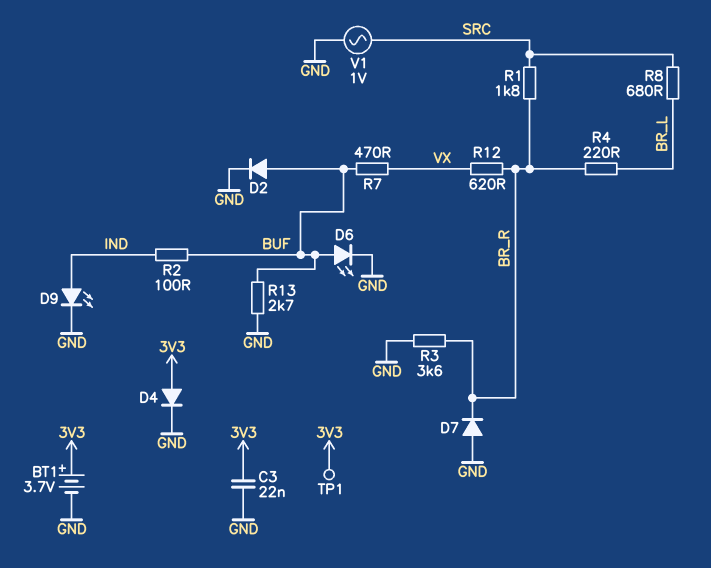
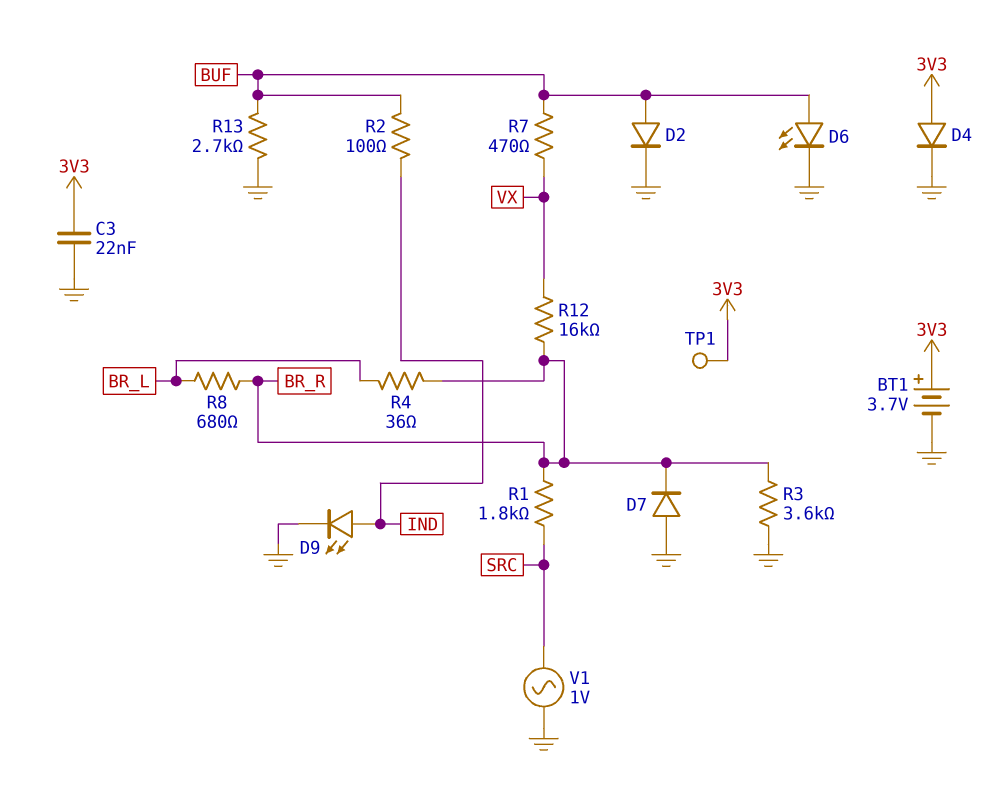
R4: 220 (BR_L, BR_R) -> 36 (BR_L, BR_R)
R8: 680 (BR_L, SRC) -> 680 (BR_L, BR_R)
R12: 620 (BR_R, VX) -> 16k (BR_R, VX)

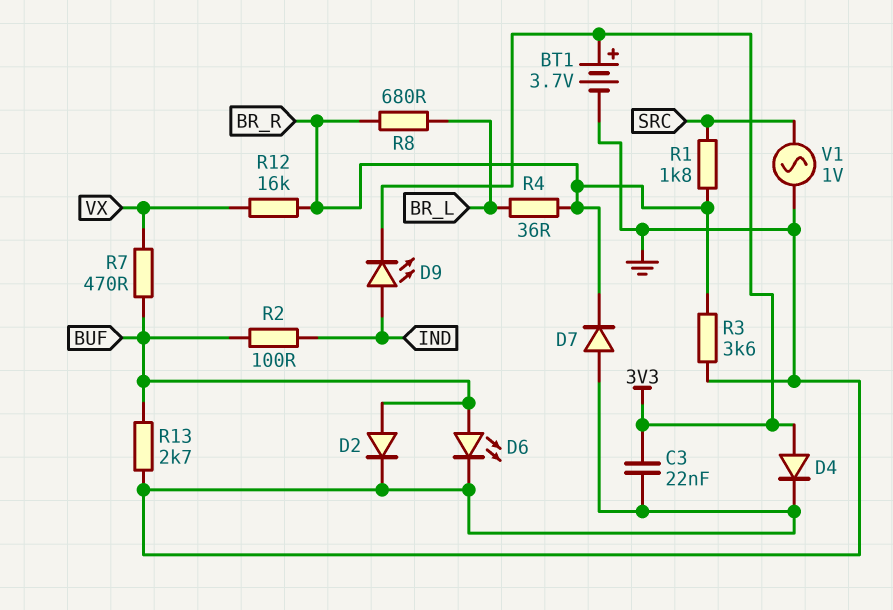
D9: LED (A IND, K GND) -> LED (A IND, K 3V3)
TP1: test point (3V3) -> none

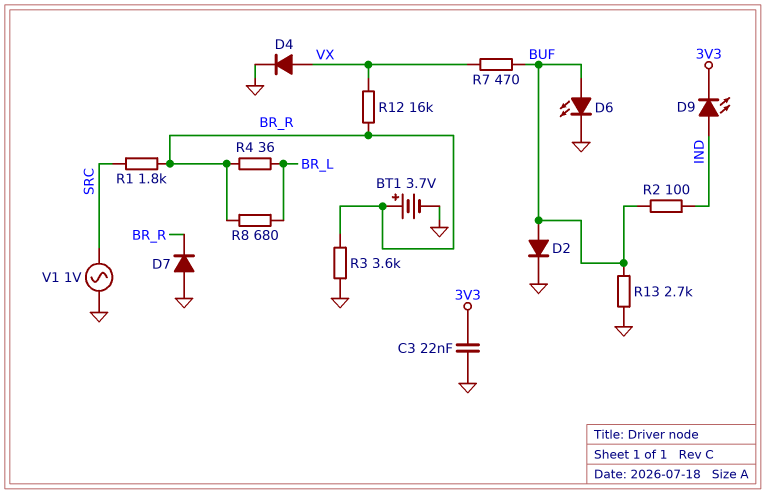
BT1: 3.7V (plus 3V3, minus GND) -> 3.7V (plus BR_R, minus GND)
D4: diode (A 3V3, K GND) -> diode (A VX, K GND)

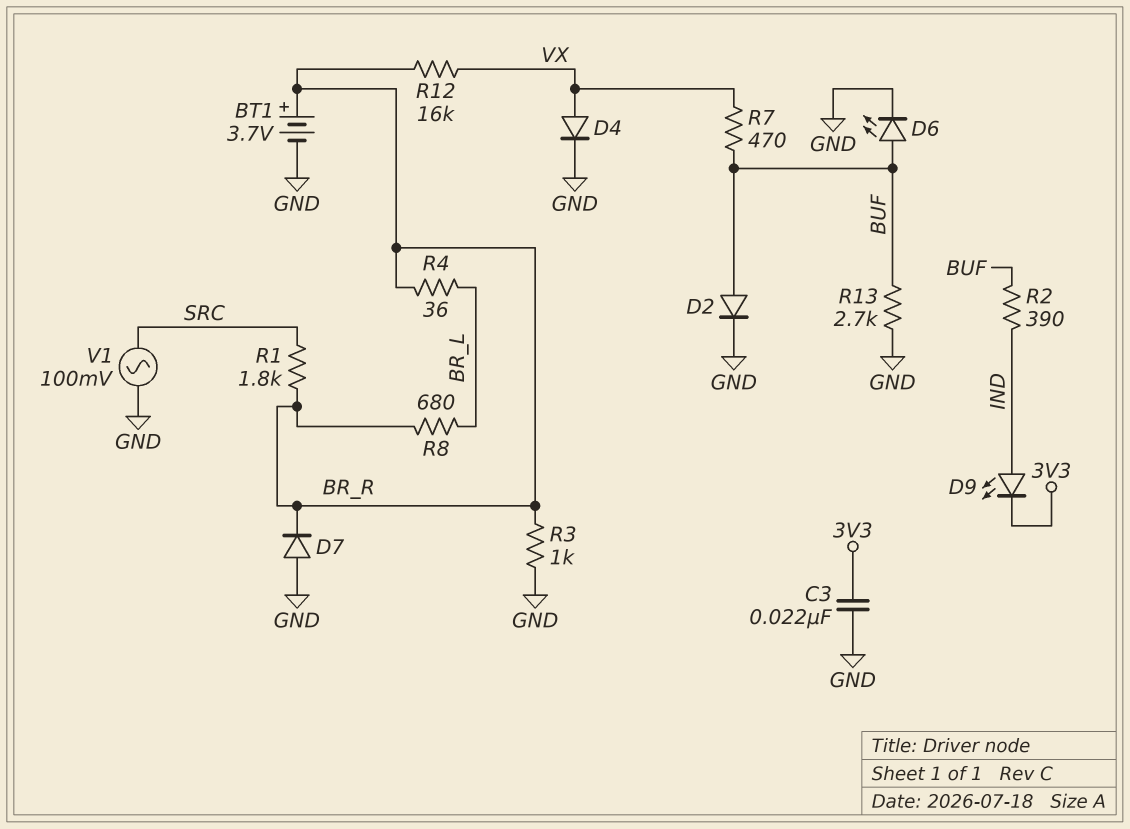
R2: 100 (BUF, IND) -> 390 (BUF, IND)
R3: 3.6k (BR_R, GND) -> 1k (BR_R, GND)
V1: AC 1V (GND, SRC) -> AC 100mV (GND, SRC)

